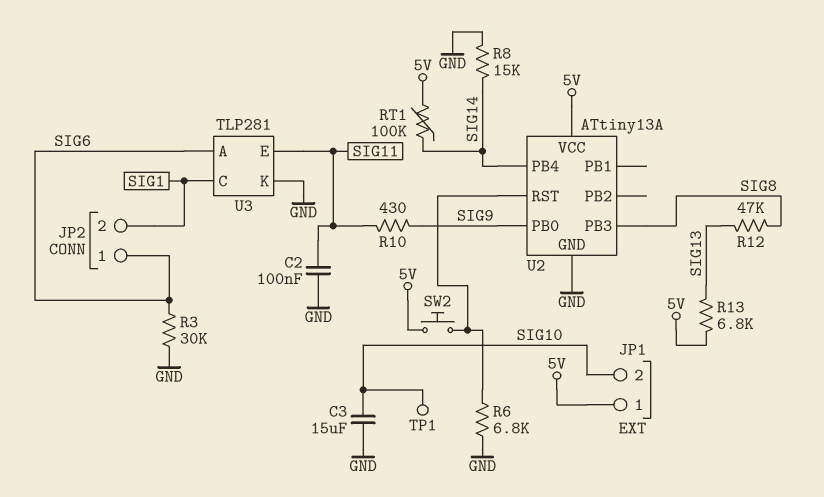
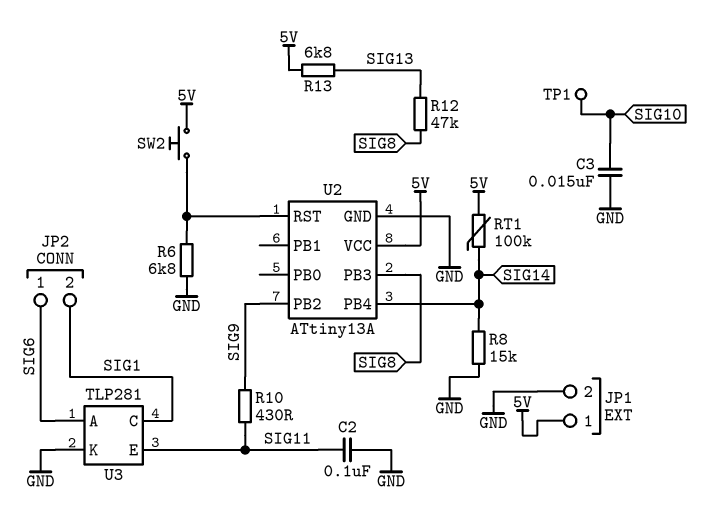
C3: 15uF (GND, SIG10) -> 15nF (GND, SIG10)
JP1 pin 2: SIG10 -> GND
R3: 30k (GND, SIG6) -> none
U2 pin PB0: SIG9 -> none
U2 pin PB2: none -> SIG9

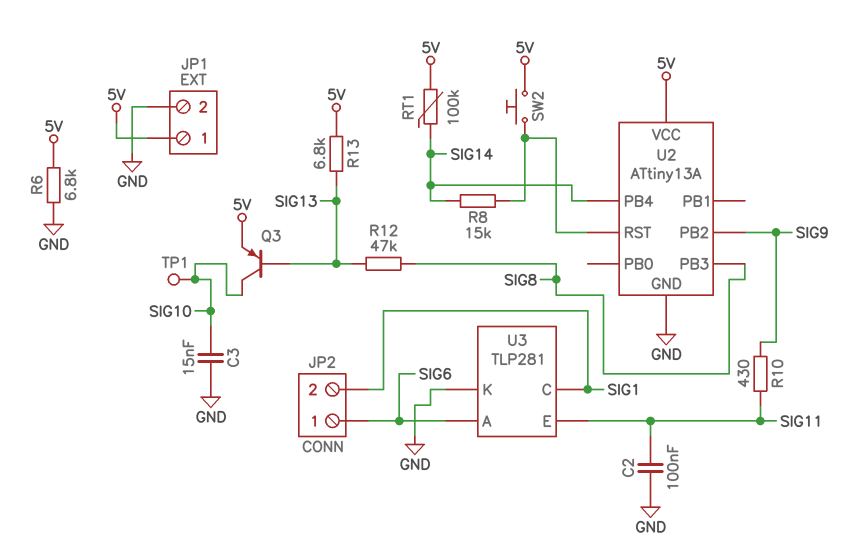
Q3: none -> PNP (B SIG13, C SIG10, E 5V)
R6: 6.8k (GND, U2/RST) -> 6.8k (5V, GND)
R8: 15k (GND, SIG14) -> 15k (SIG14, U2/RST)

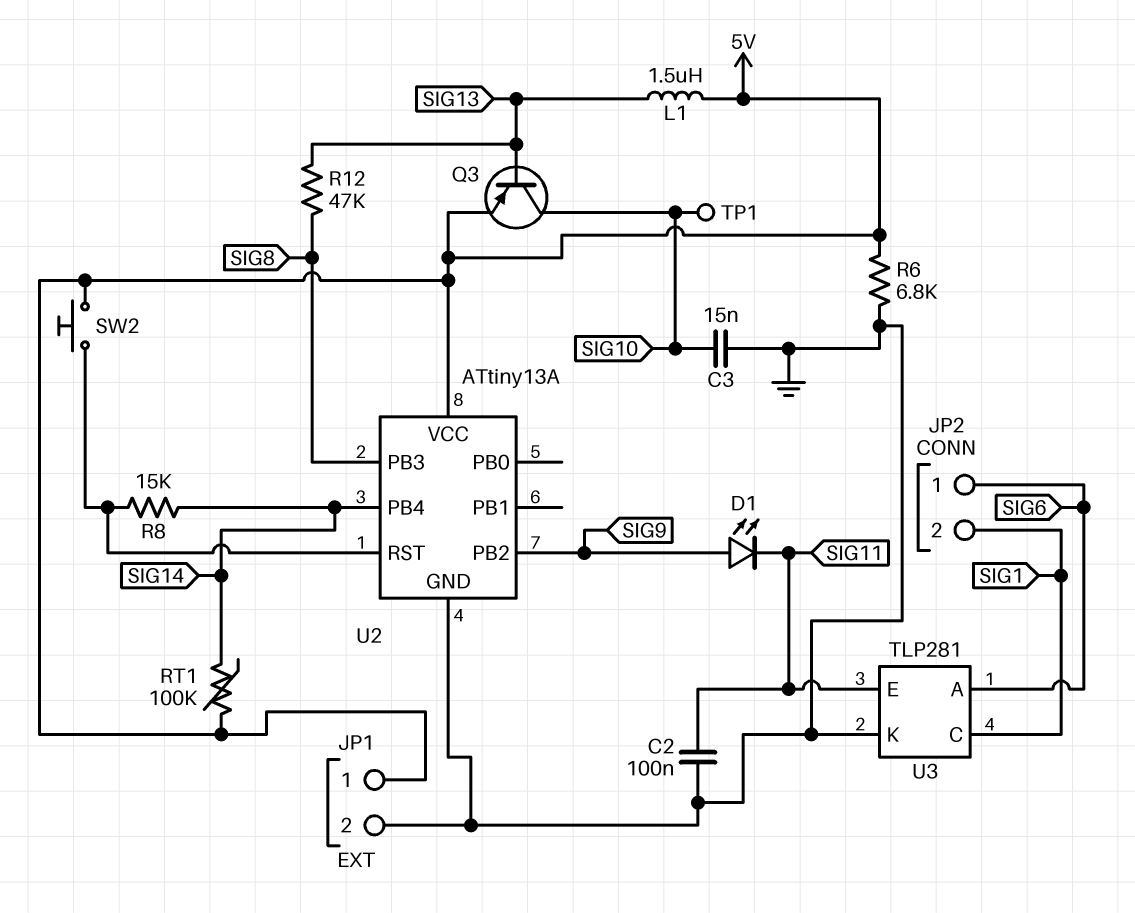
D1: none -> LED (A SIG9, K SIG11)
L1: none -> 1.5uH (5V, SIG13)
R10: 430 (SIG9, SIG11) -> none
R13: 6.8k (5V, SIG13) -> none

